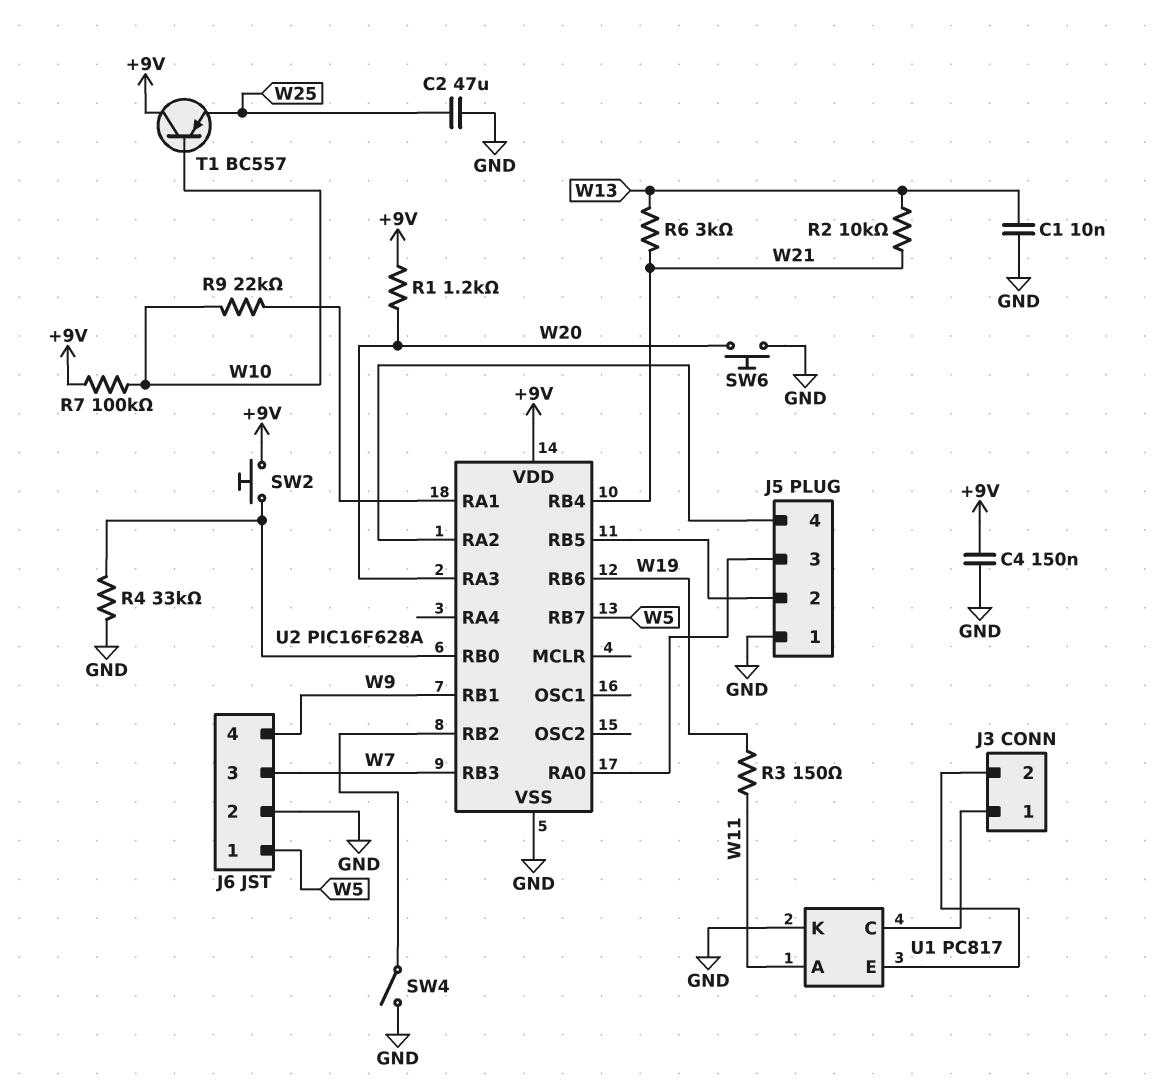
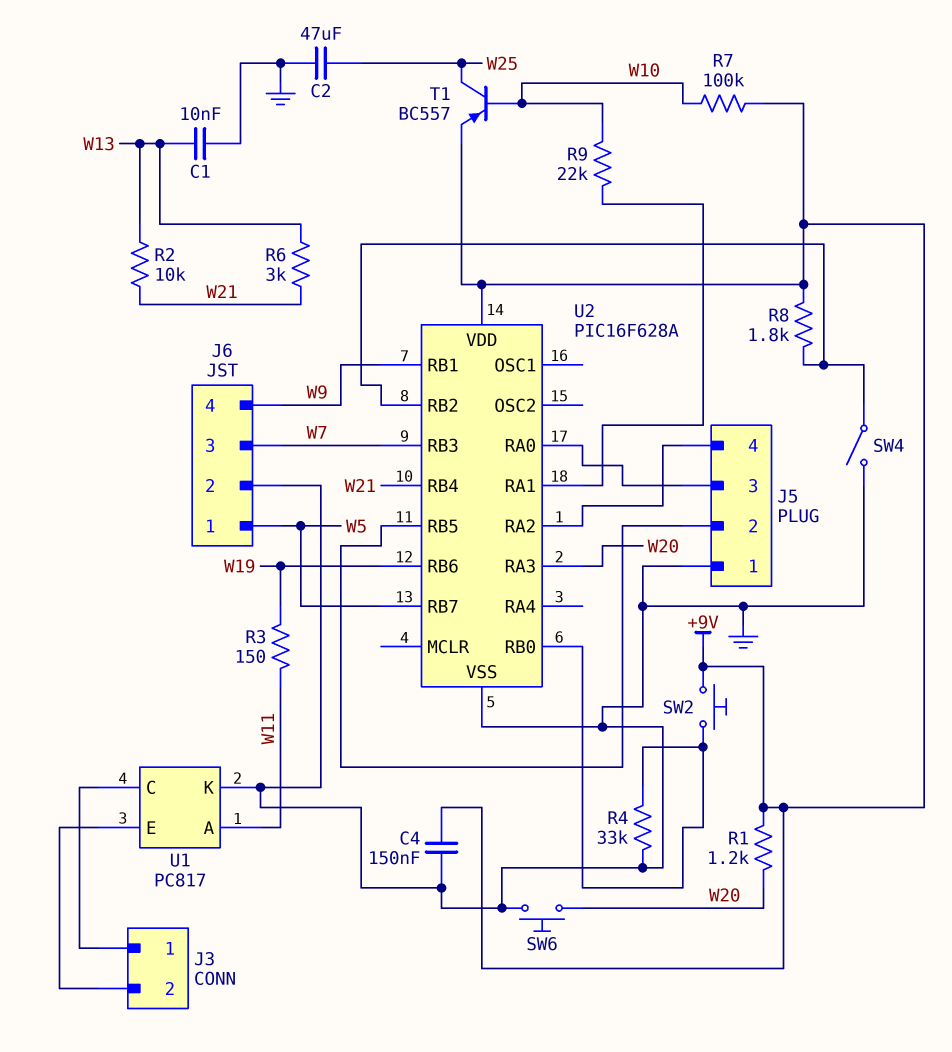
R8: none -> 1.8k (+9V, U2/RB2)
T1: PNP BC557 (B W10, C +9V, E W25) -> PNP BC557 (B W10, C W25, E +9V)

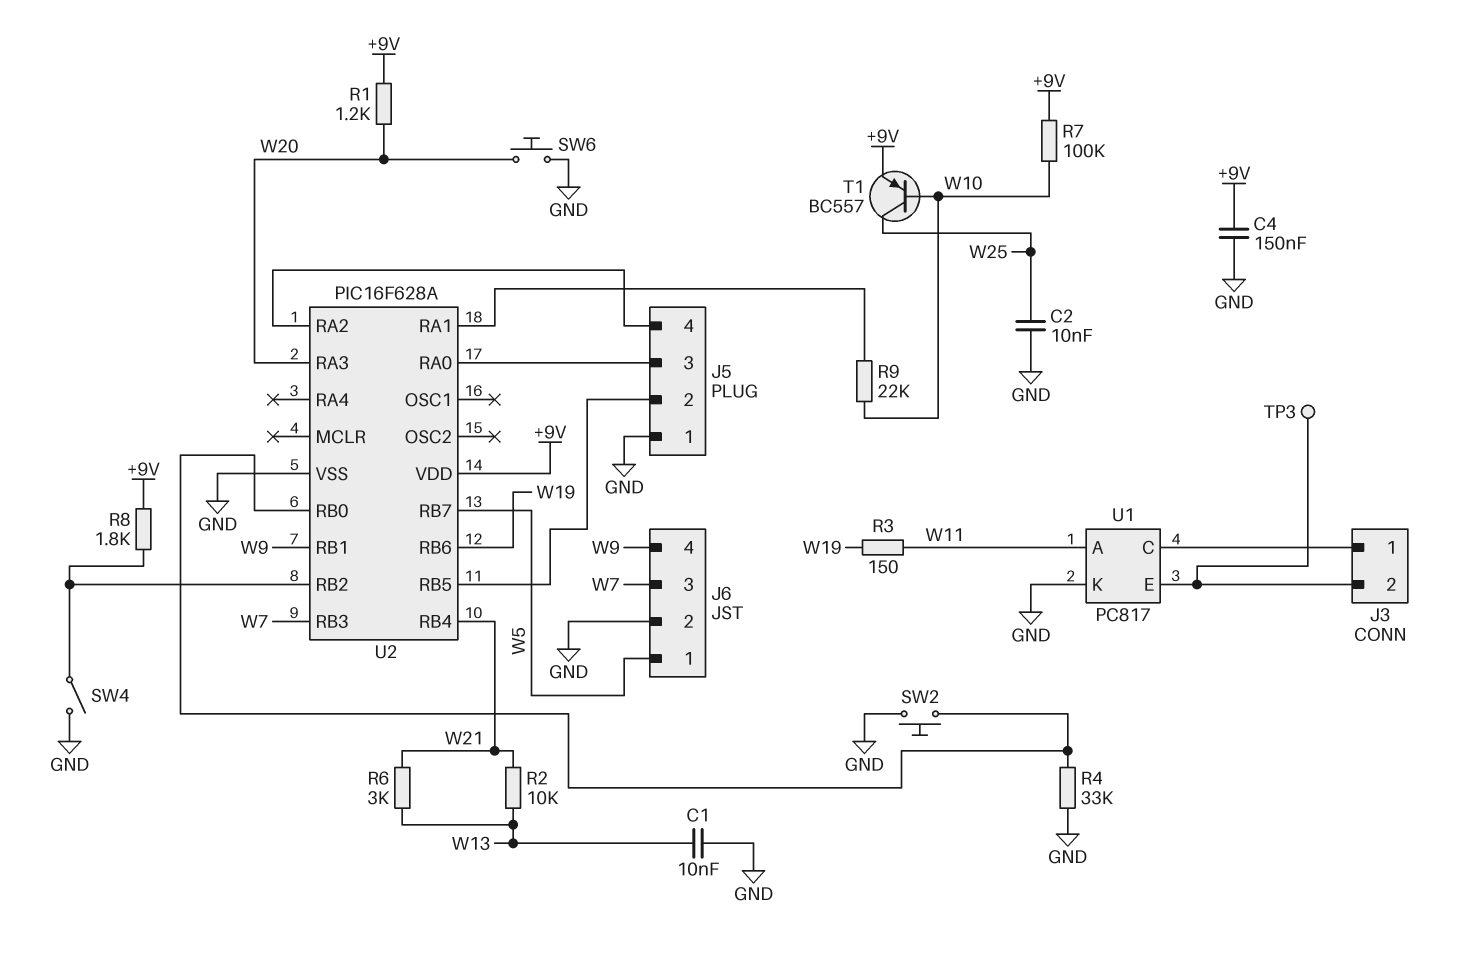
C2: 47uF (GND, W25) -> 10nF (GND, W25)
SW2: button (+9V, U2/RB0) -> button (GND, U2/RB0)
TP3: none -> test point (J3/2)

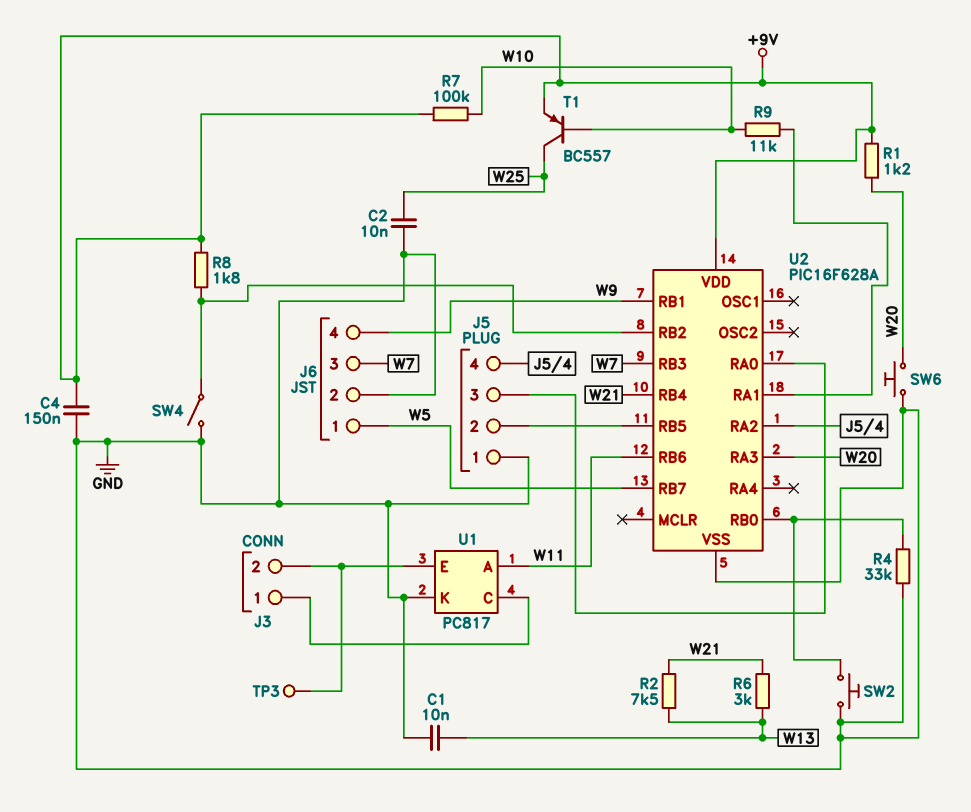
R2: 10k (W13, W21) -> 7.5k (W13, W21)
R3: 150 (W11, W19) -> none
R9: 22k (U2/RA1, W10) -> 11k (U2/RA1, W10)
U2 pin RB6: W19 -> W11

